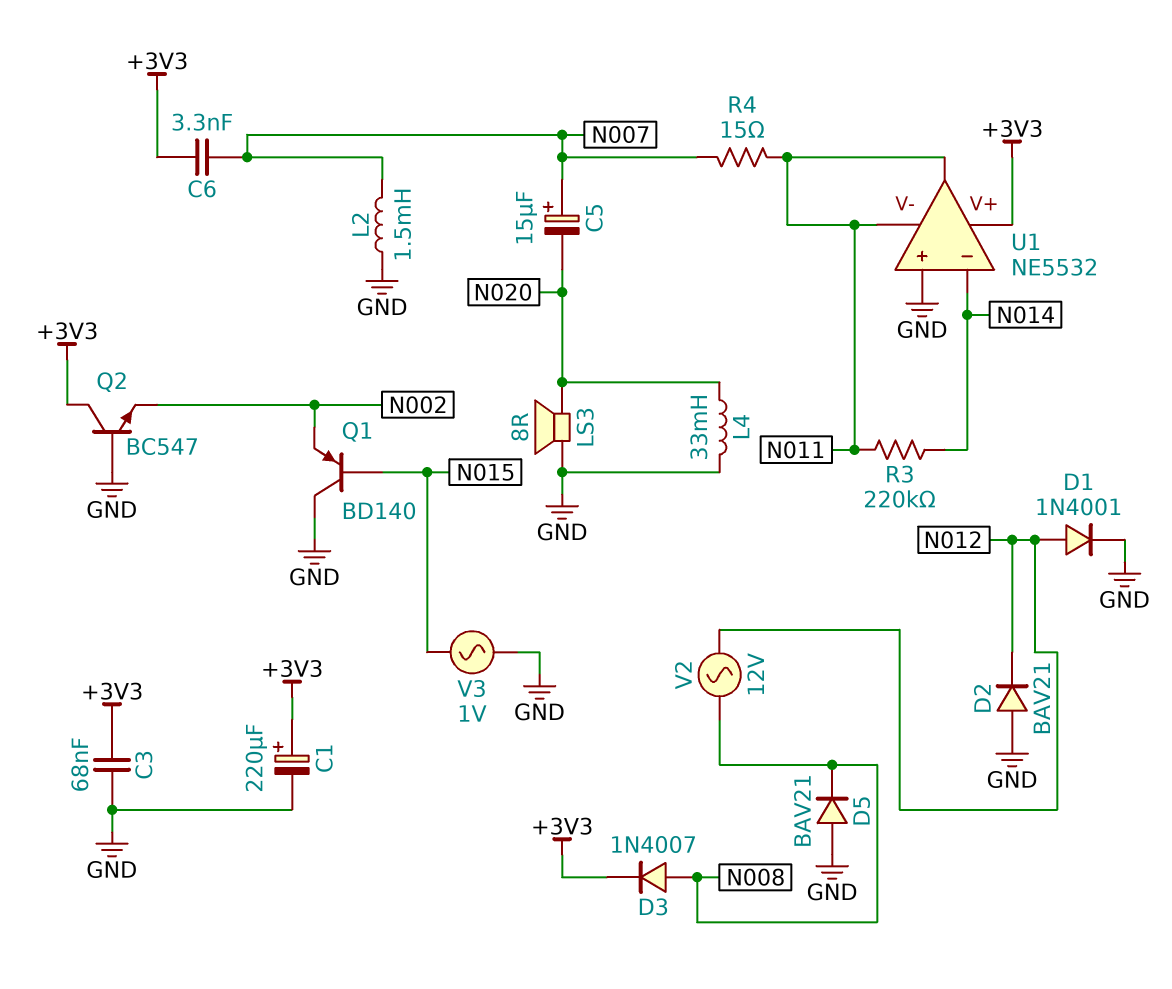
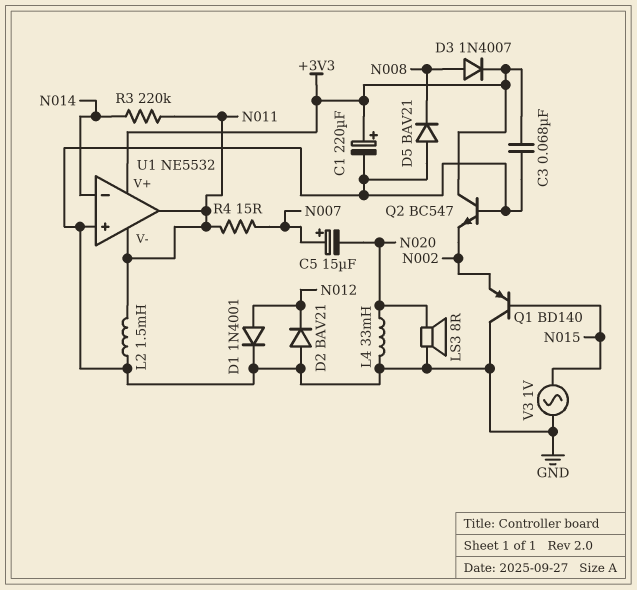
C6: 3.3nF (+3V3, N007) -> none
L2: 1.5mH (GND, N007) -> 1.5mH (GND, N011)
V2: AC 12V (N008, N012) -> none

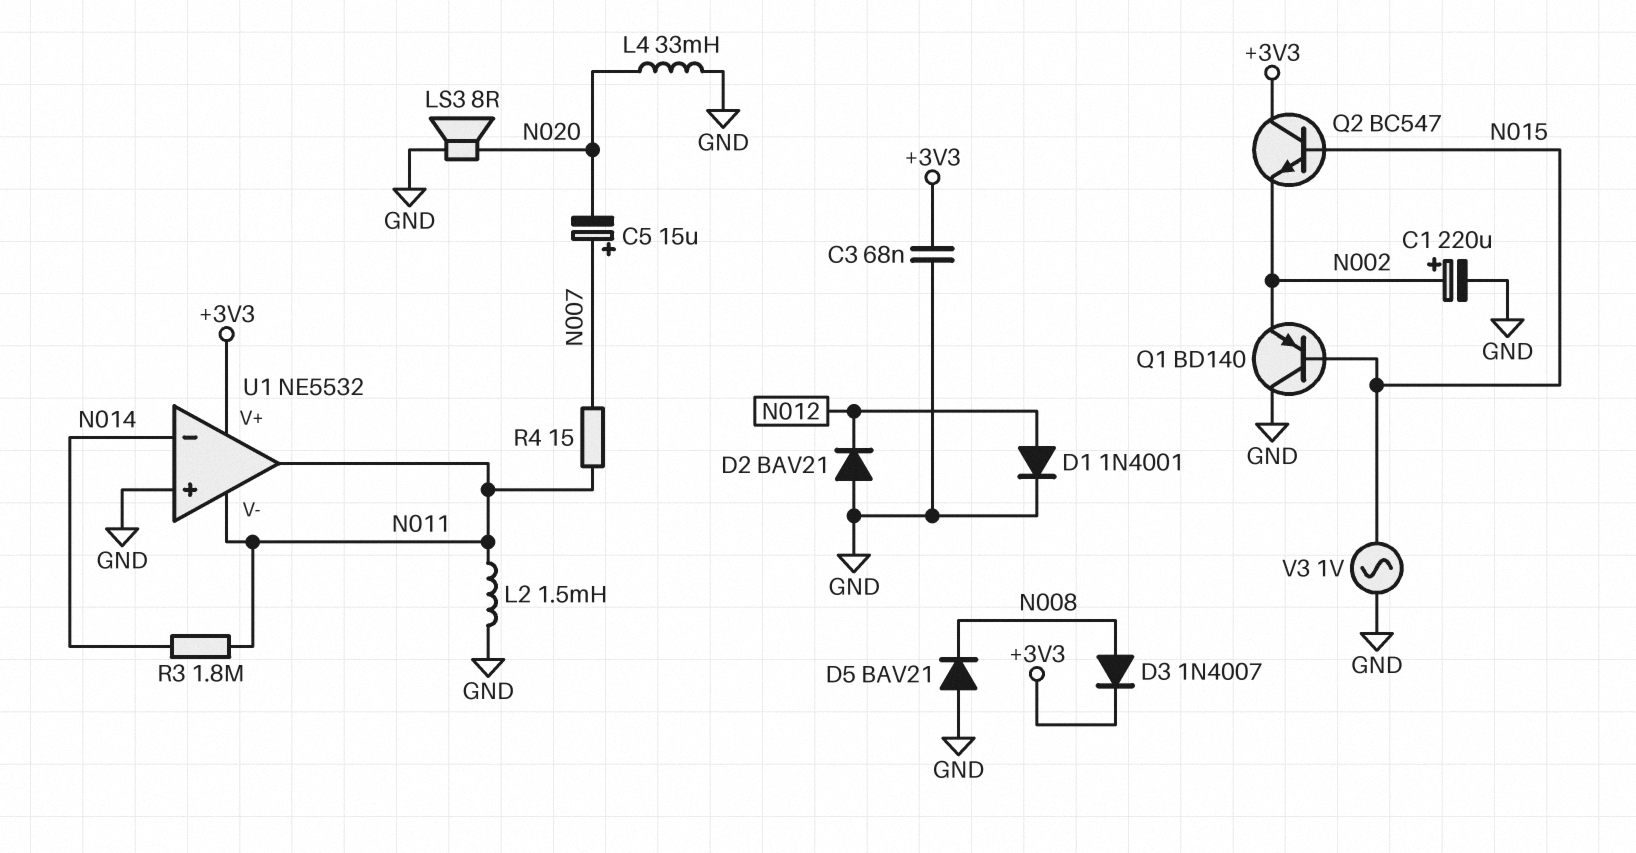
C1: 220uF (plus +3V3, minus GND) -> 220uF (plus N002, minus GND)
Q2: NPN BC547 (B GND, C +3V3, E N002) -> NPN BC547 (B N015, C +3V3, E N002)
R3: 220k (N011, N014) -> 1.8M (N011, N014)

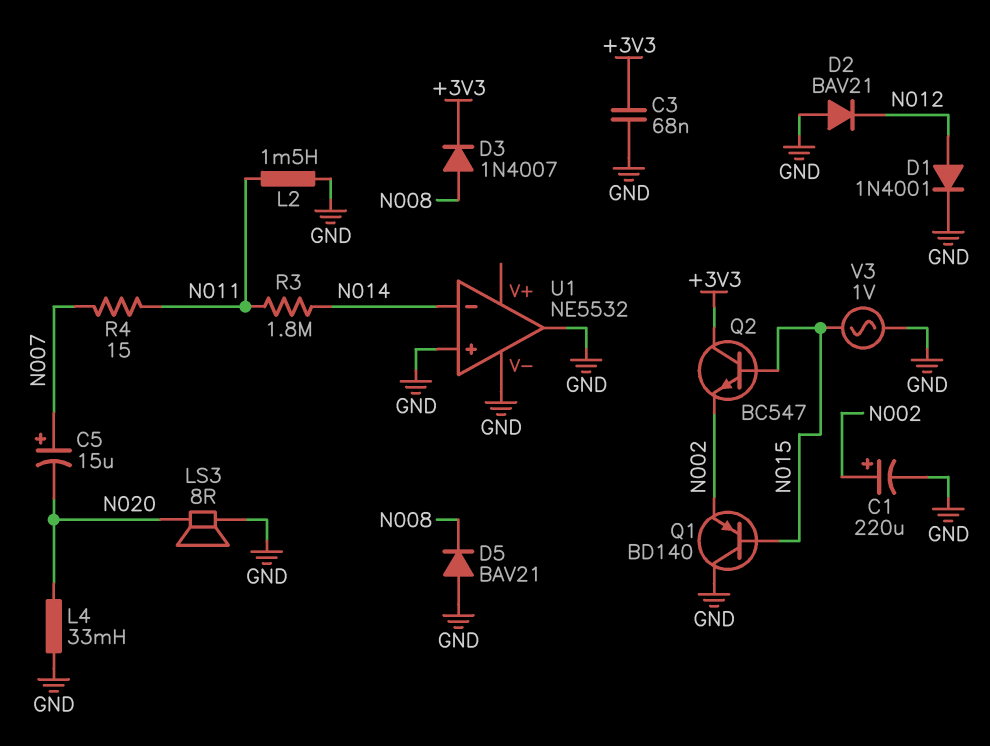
U1 pin V+: +3V3 -> none
U1 pin V-: N011 -> GND
U1 pin out: N011 -> GND

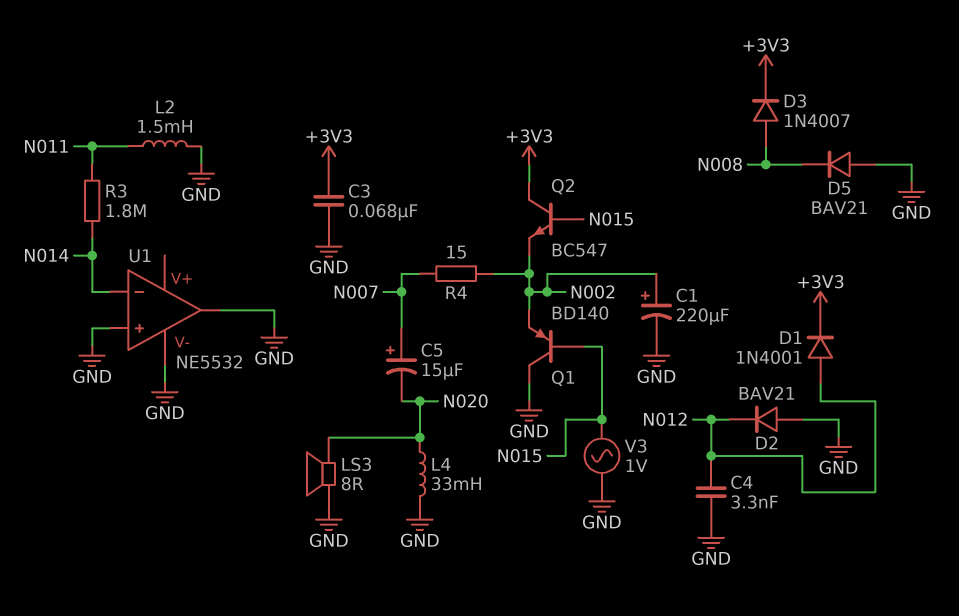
C4: none -> 3.3nF (GND, N012)
D1: diode 1N4001 (A N012, K GND) -> diode 1N4001 (A N012, K +3V3)
R4: 15 (N007, N011) -> 15 (N002, N007)

